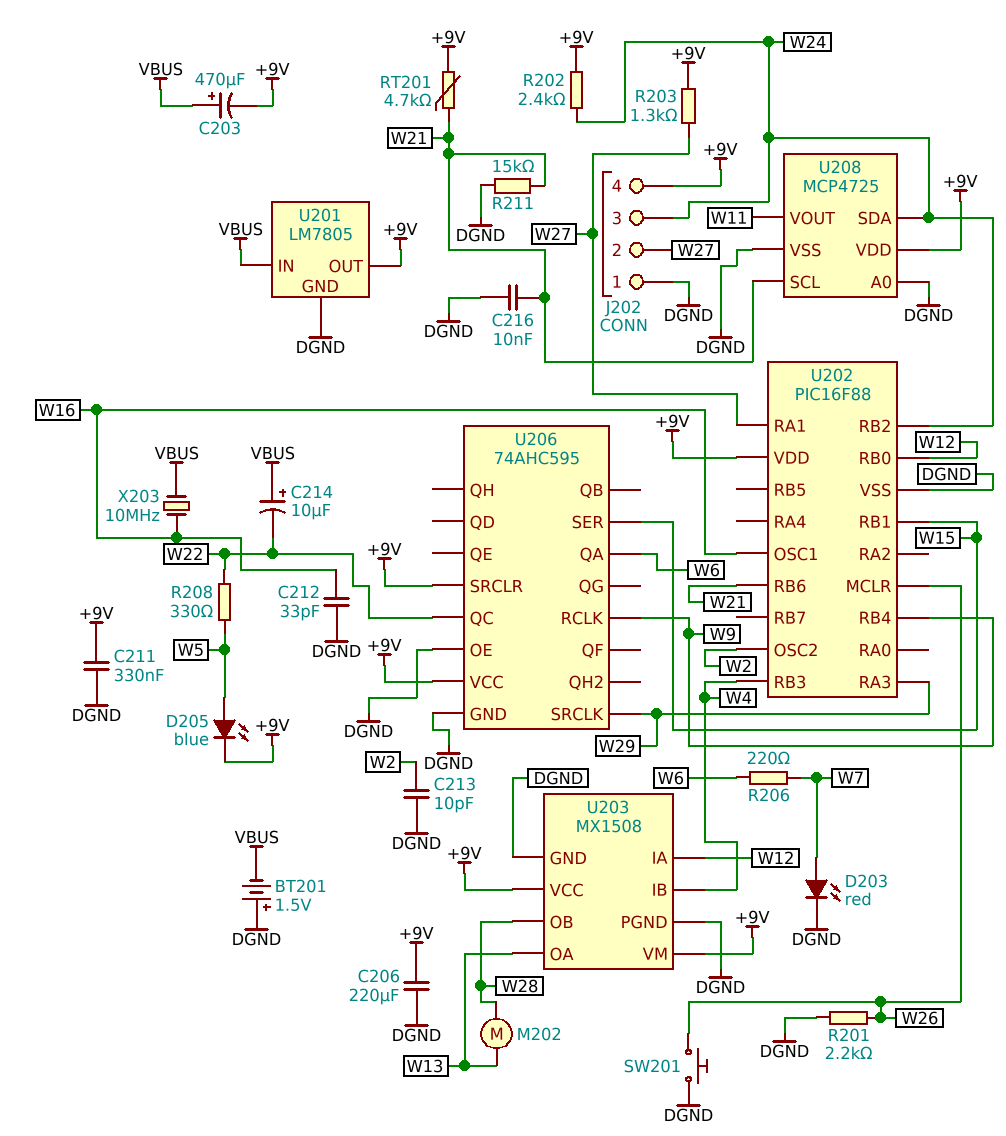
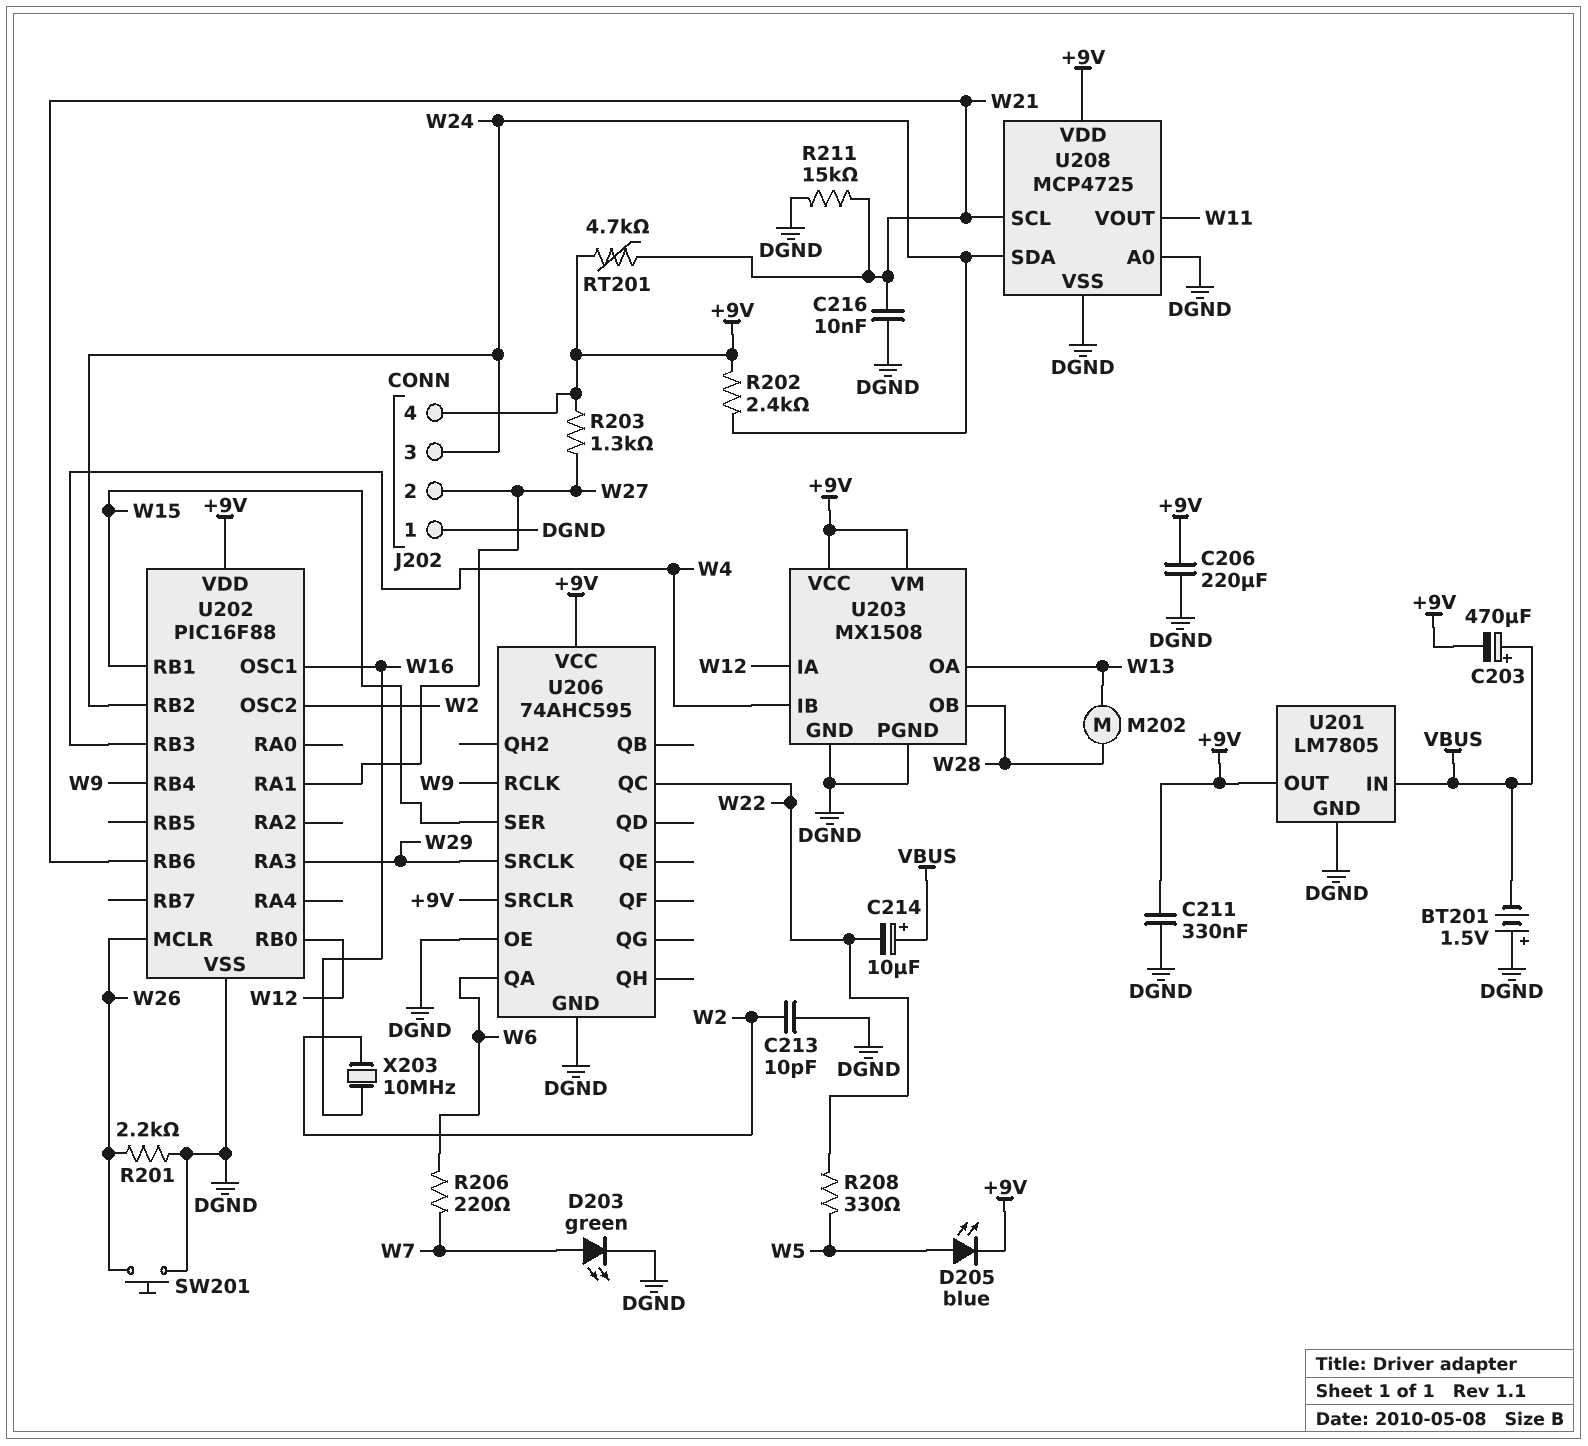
C212: 33pF (DGND, W16) -> none
D203: LED red (A W7, K DGND) -> LED green (A W7, K DGND)
X203: 10MHz (VBUS, W16) -> 10MHz (W2, W16)

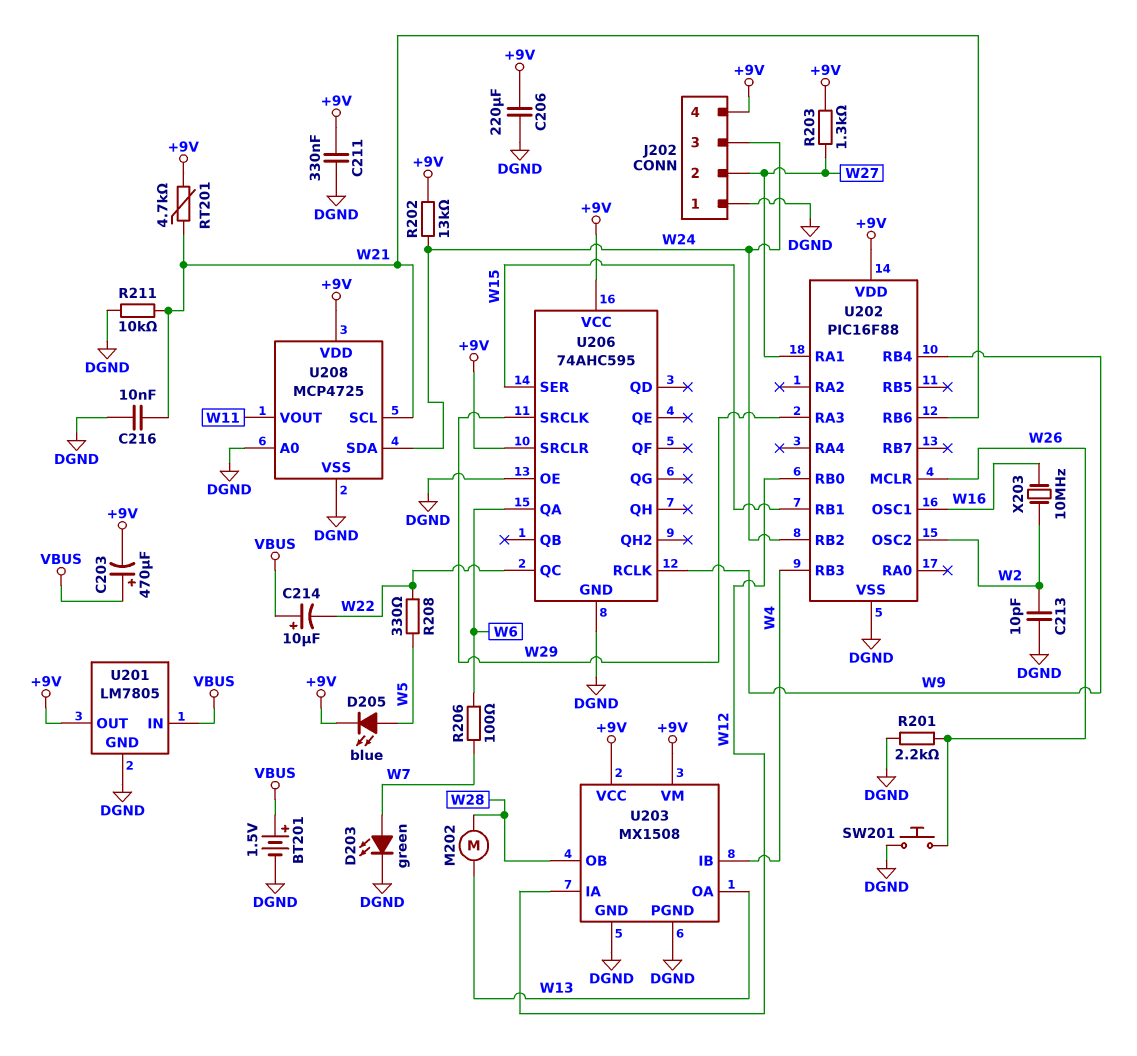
BT201: 1.5V (plus DGND, minus VBUS) -> 1.5V (plus VBUS, minus DGND)
R202: 2.4k (+9V, W24) -> 13k (+9V, W24)
R206: 220 (W6, W7) -> 100 (W6, W7)
R211: 15k (DGND, W21) -> 10k (DGND, W21)

